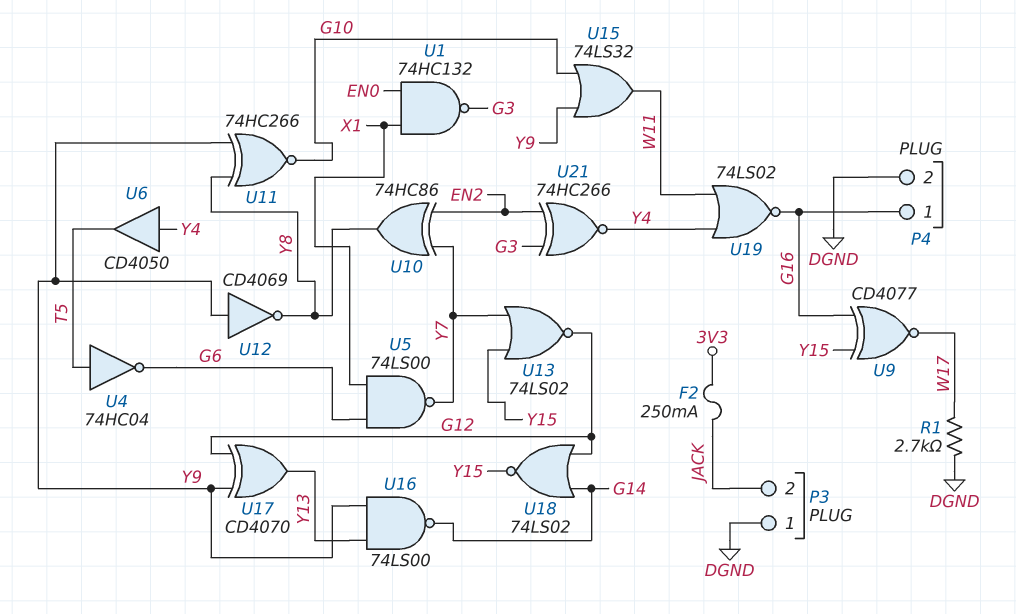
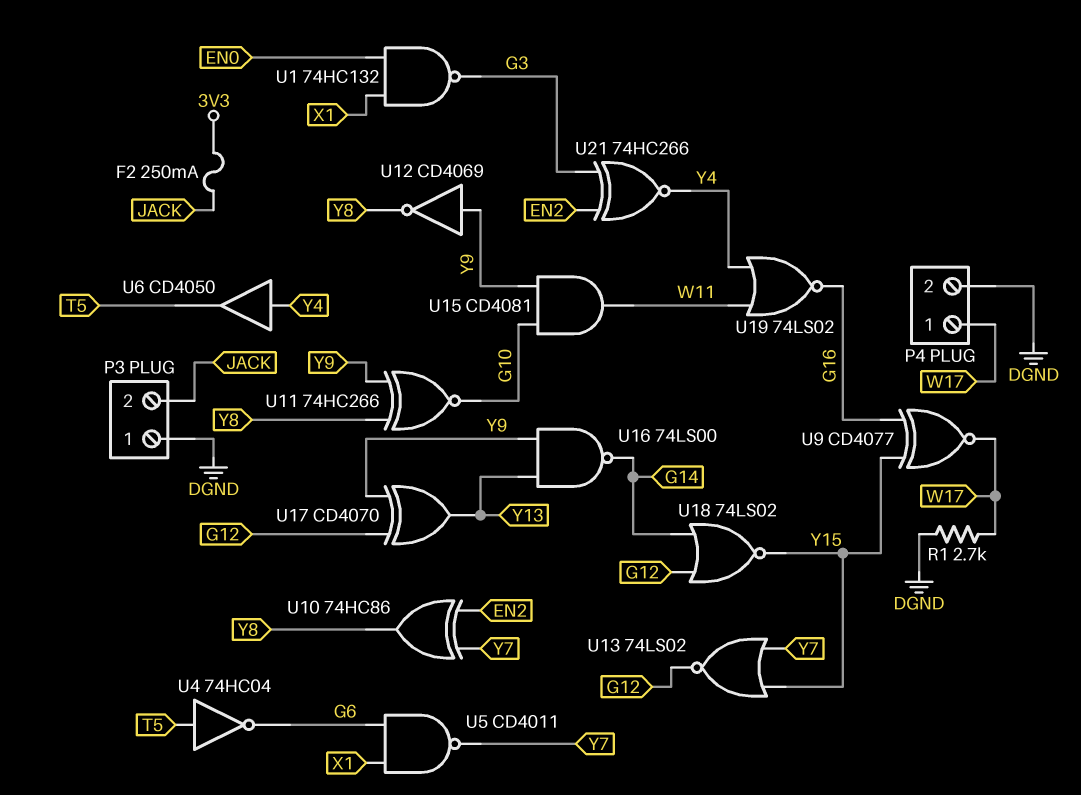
P4 pin 1: G16 -> W17
U5: NAND 74LS00 (in G6, in X1, out Y7) -> NAND CD4011 (in G6, in X1, out Y7)
U15: OR 74LS32 (in G10, in Y9, out W11) -> AND CD4081 (in G10, in Y9, out W11)

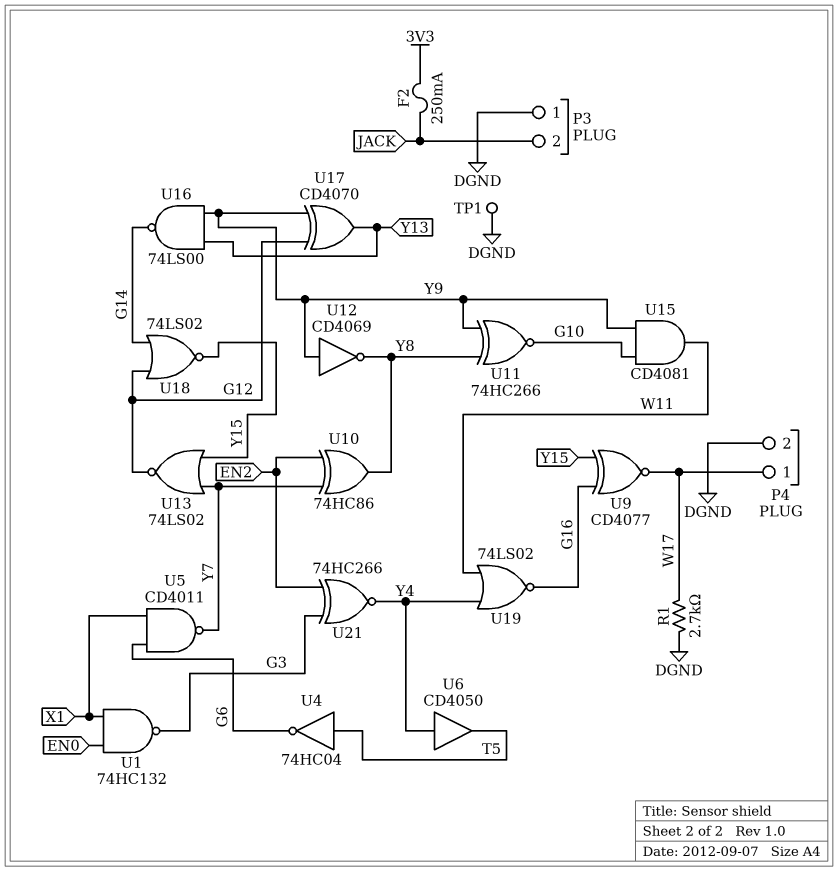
TP1: none -> test point (DGND)

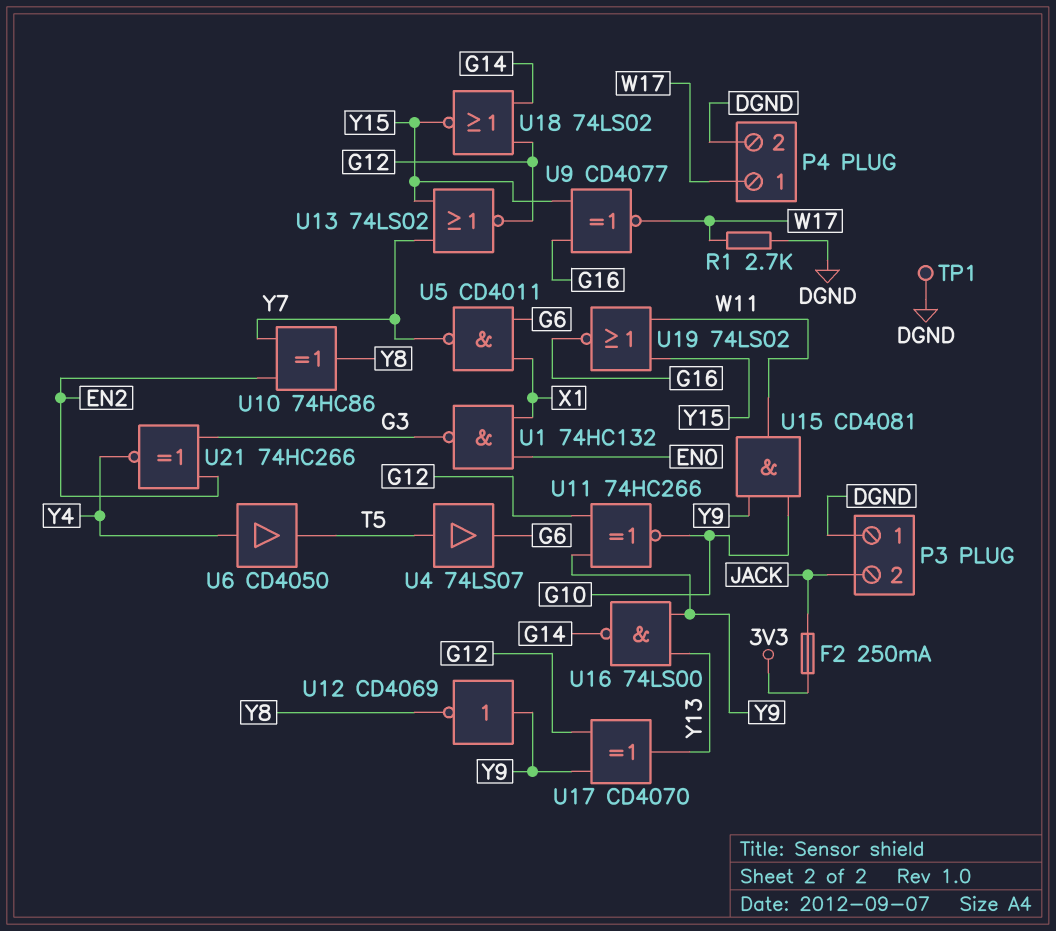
U4: NOT 74HC04 (in T5, out G6) -> buffer 74LS07 (in T5, out G6)
U11: XNOR 74HC266 (in Y8, in Y9, out G10) -> XNOR 74HC266 (in G12, in Y9, out G10)
U19: NOR 74LS02 (in W11, in Y4, out G16) -> NOR 74LS02 (in W11, in Y15, out G16)

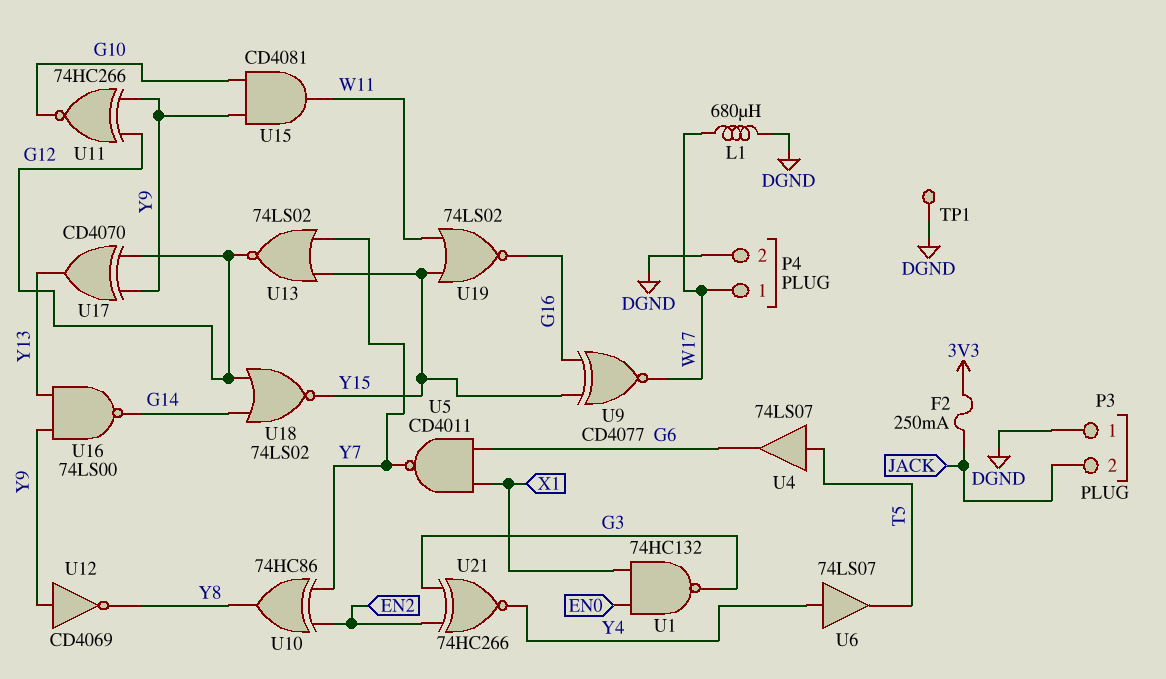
L1: none -> 680uH (DGND, W17)
R1: 2.7k (DGND, W17) -> none
U6: buffer CD4050 (in Y4, out T5) -> buffer 74LS07 (in Y4, out T5)

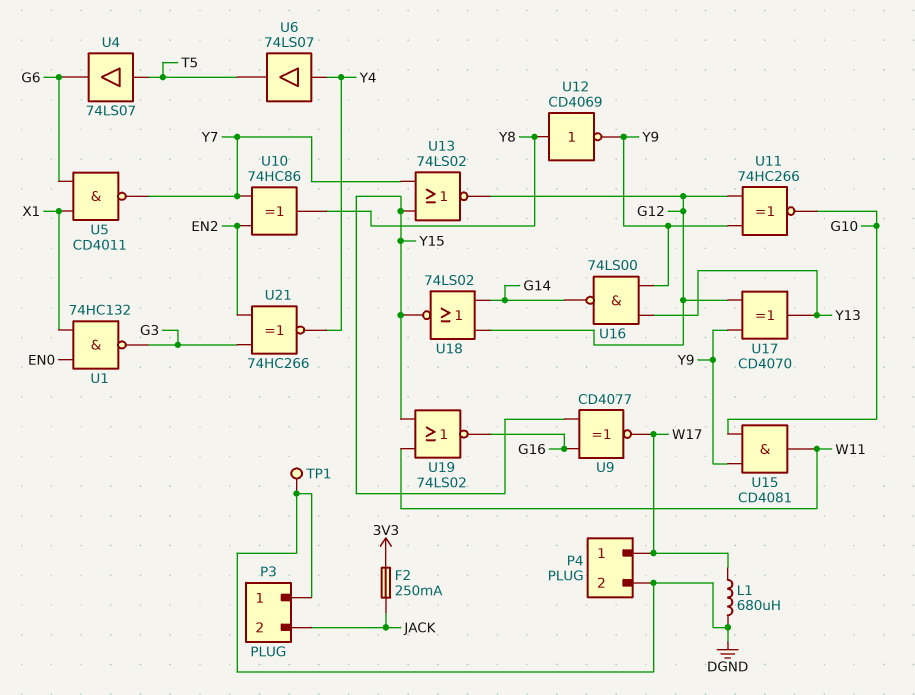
U12: NOT CD4069 (in Y9, out Y8) -> NOT CD4069 (in Y8, out Y9)

